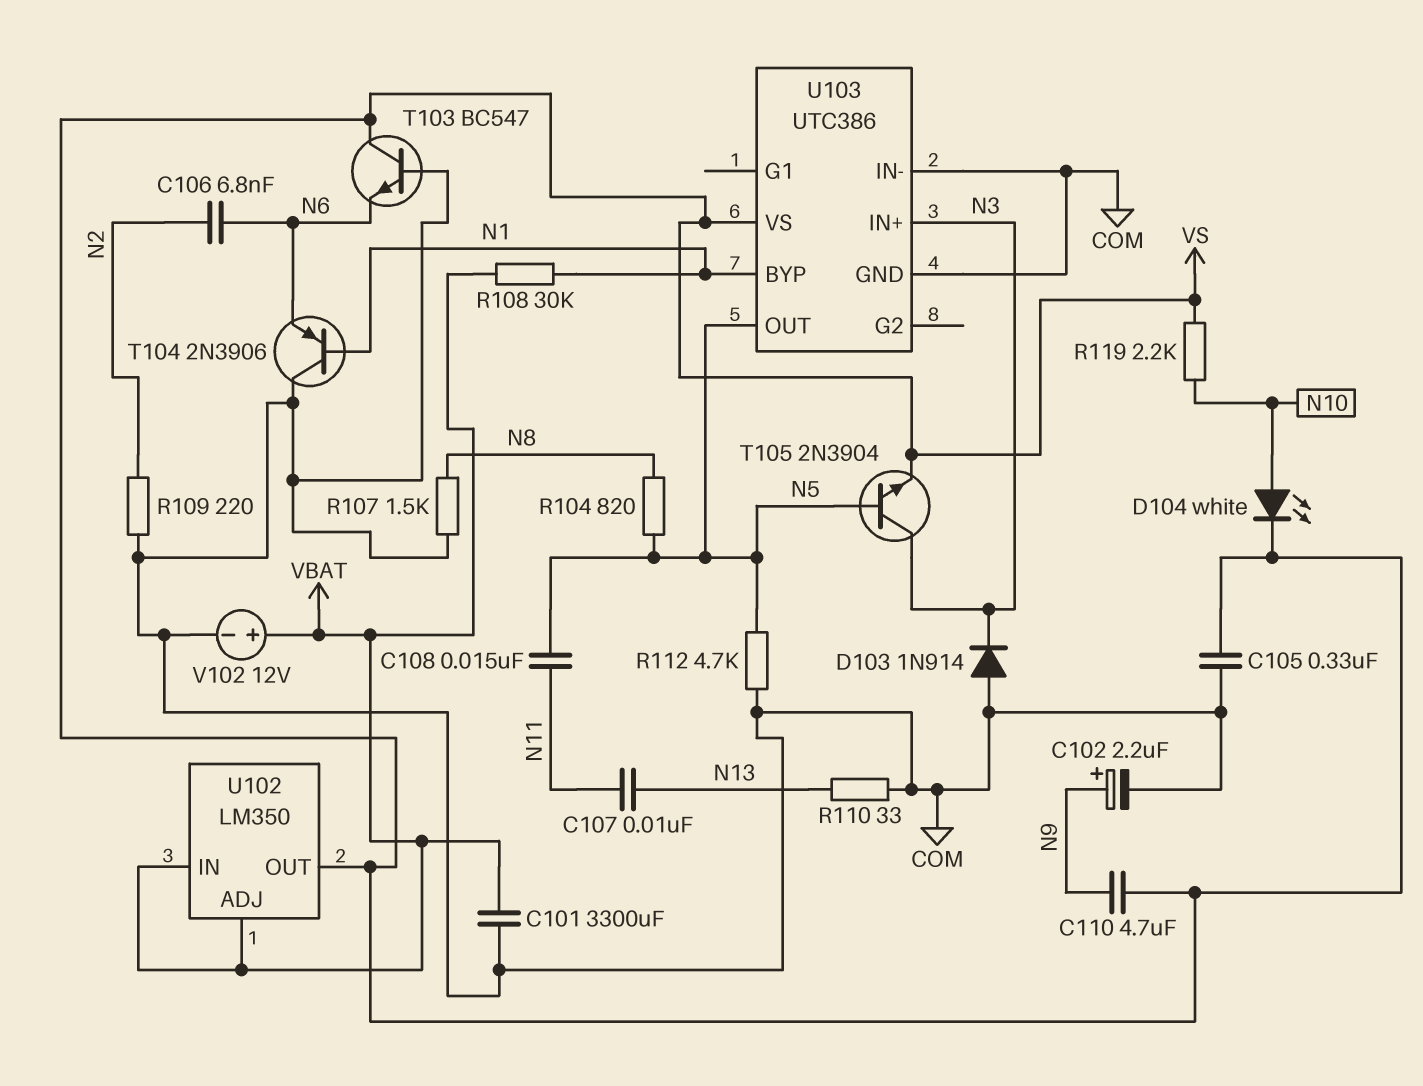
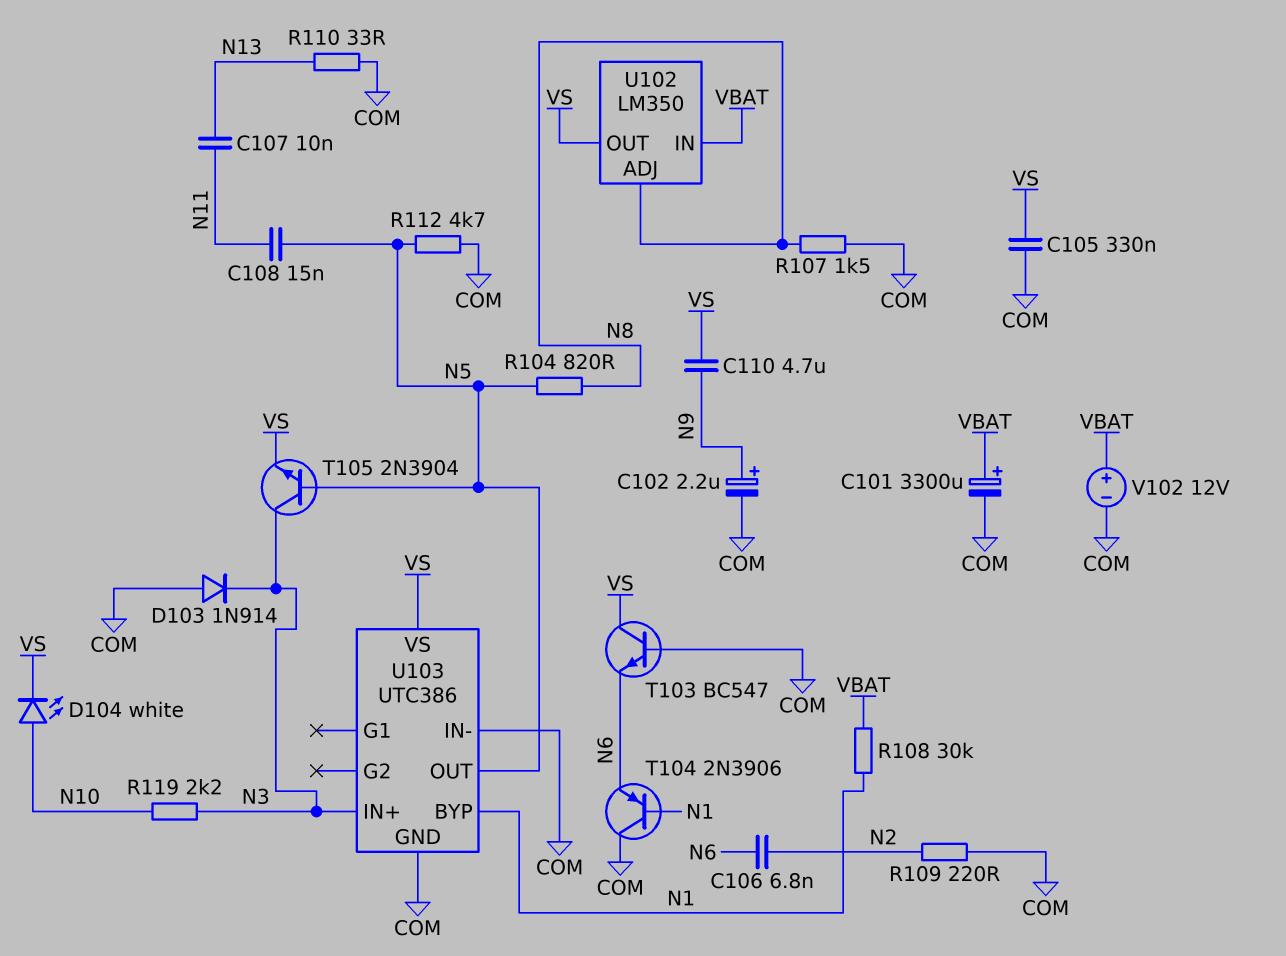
C101: 3300uF (COM, VBAT) -> 3300uF (plus VBAT, minus COM)
R119: 2.2k (N10, VS) -> 2.2k (N3, N10)
U102 pin ADJ: VBAT -> N8

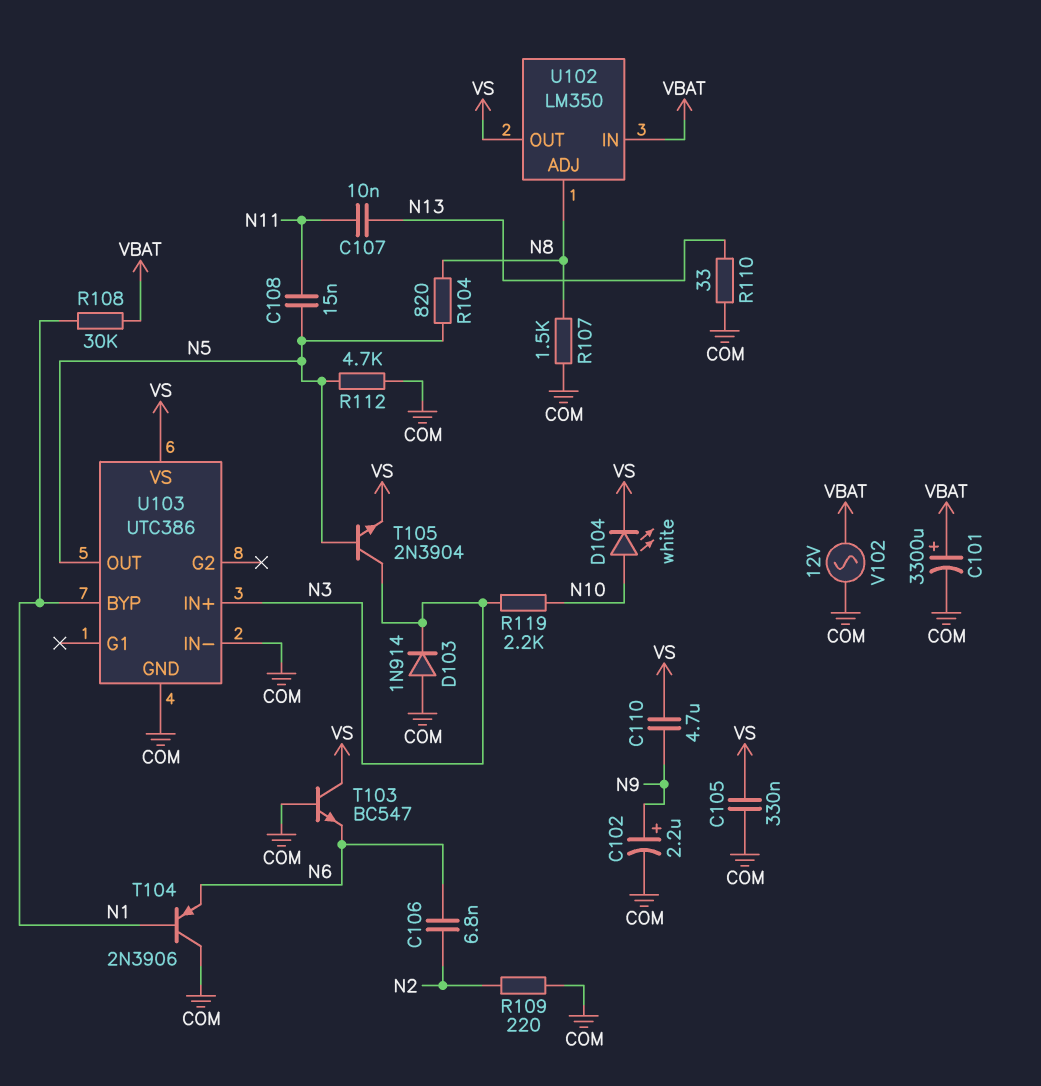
V102: 12V (plus VBAT, minus COM) -> AC 12V (COM, VBAT)

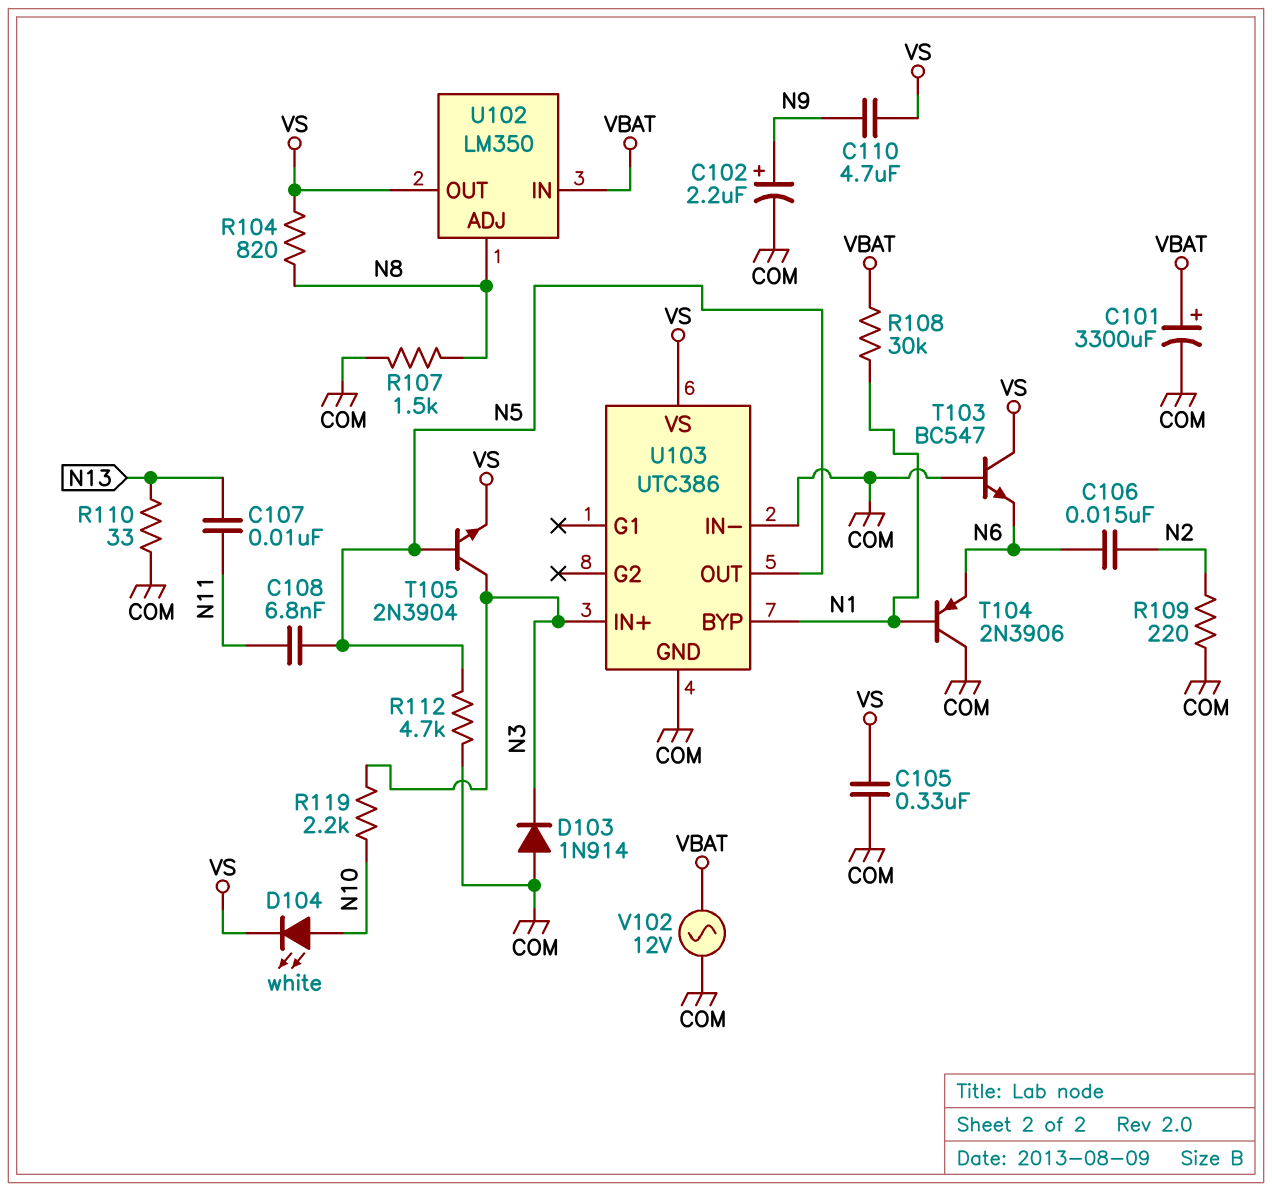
C106: 6.8nF (N2, N6) -> 15nF (N2, N6)
C108: 15nF (N5, N11) -> 6.8nF (N5, N11)
R104: 820 (N5, N8) -> 820 (N8, VS)

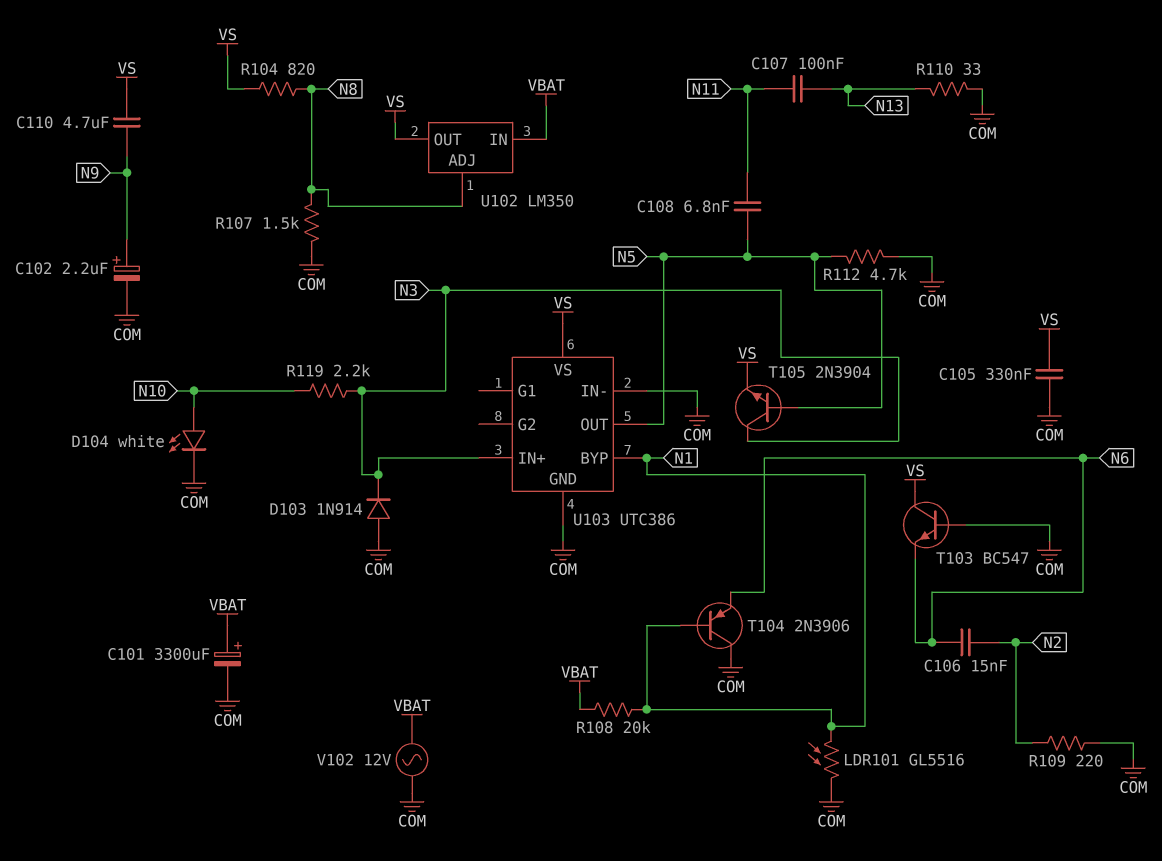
C107: 10nF (N11, N13) -> 100nF (N11, N13)
D104: LED white (A N10, K VS) -> LED white (A N10, K COM)
LDR101: none -> GL5516 (COM, N1)
R108: 30k (N1, VBAT) -> 20k (N1, VBAT)

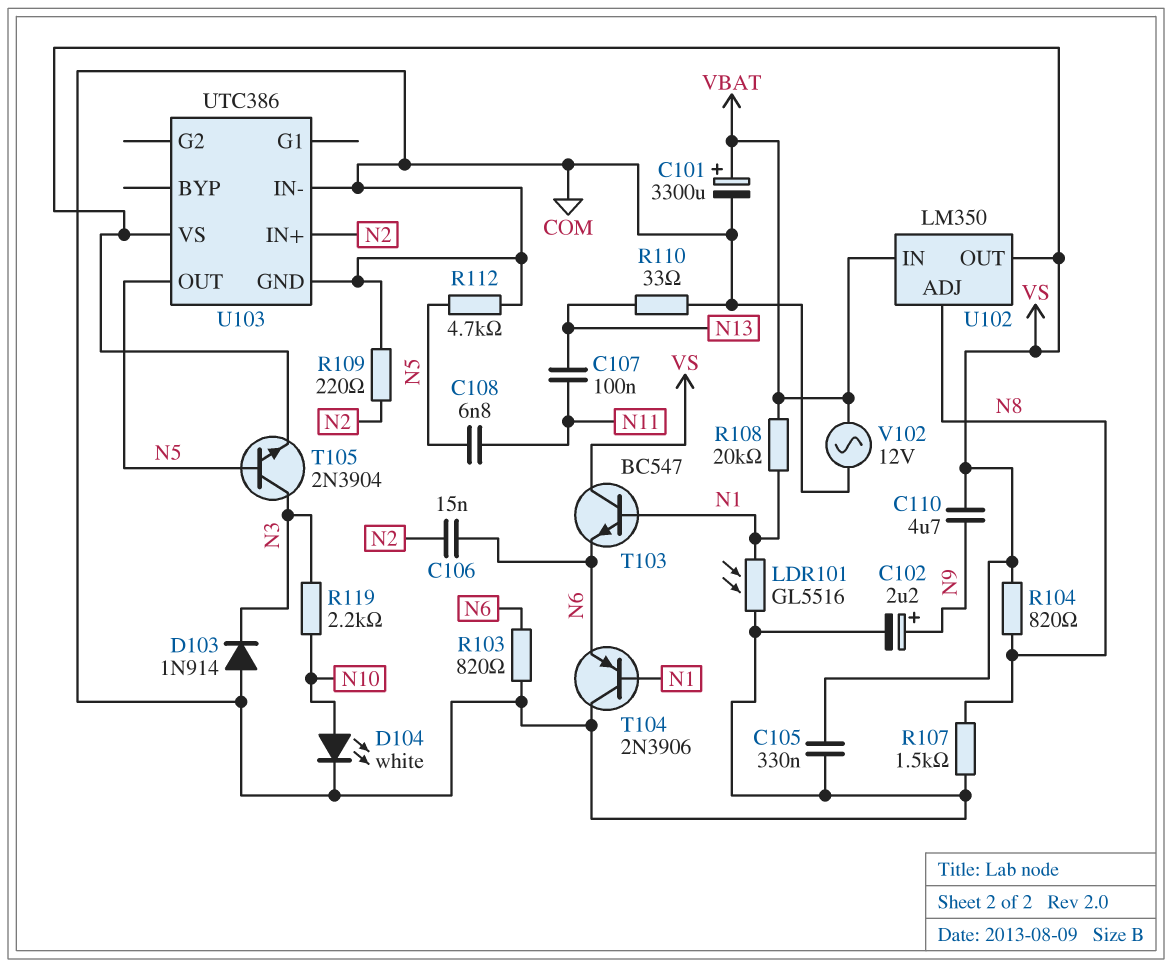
R103: none -> 820 (COM, N6)
T103: NPN BC547 (B COM, C VS, E N6) -> NPN BC547 (B N1, C VS, E N6)
U103 pin BYP: N1 -> none
U103 pin IN+: N3 -> N2

